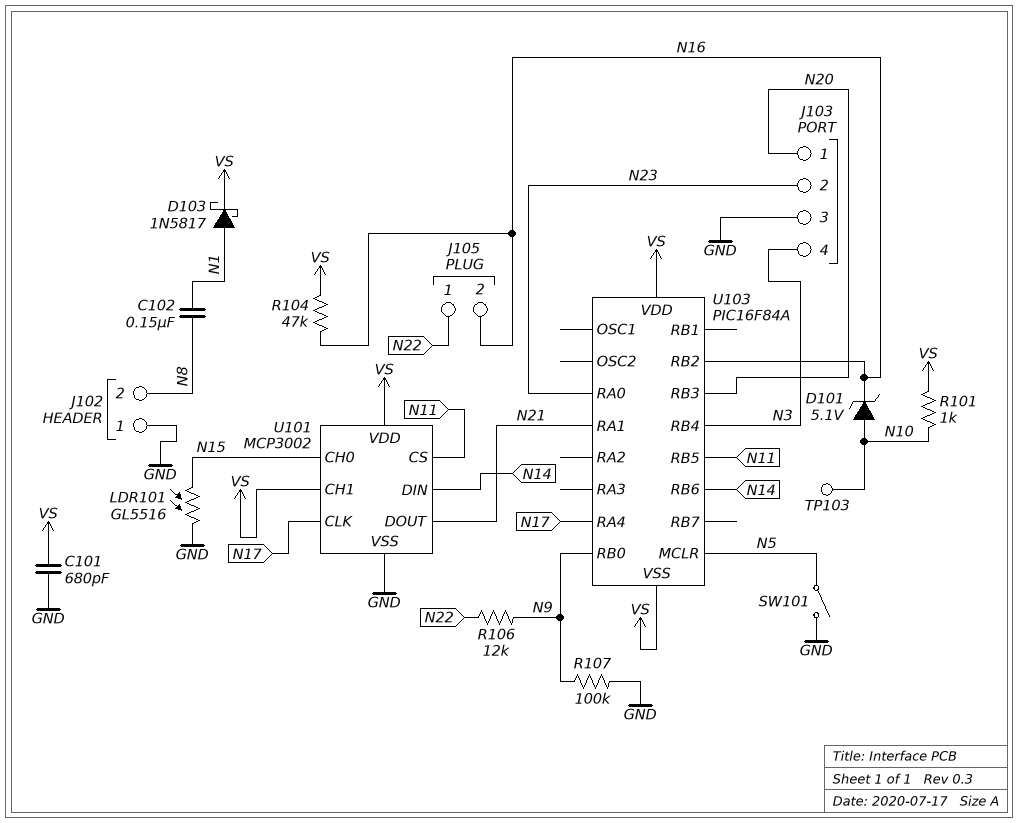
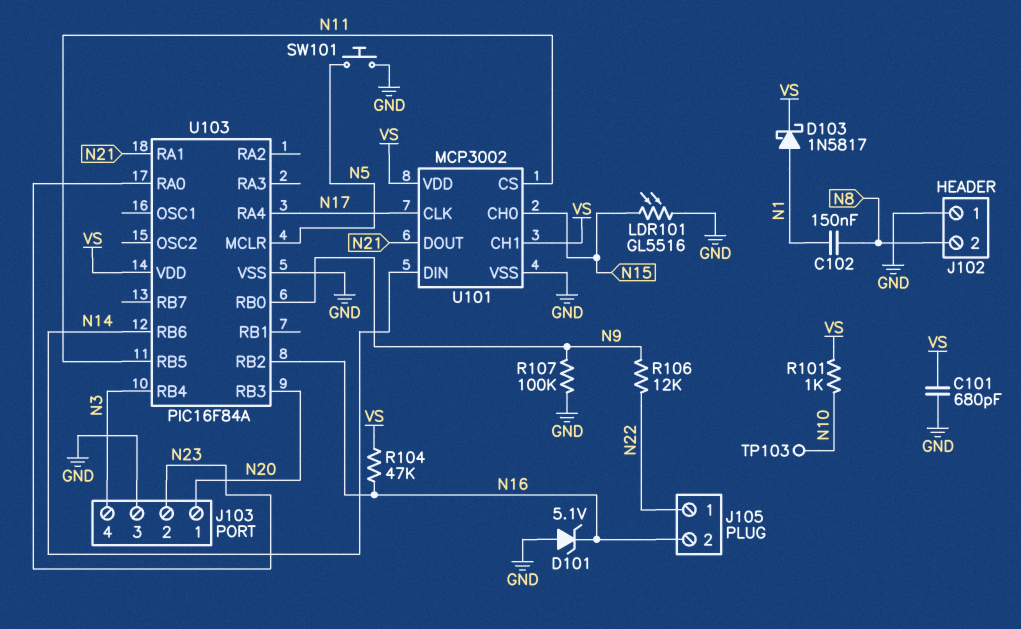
D101: zener 5.1V (A N10, K N16) -> zener 5.1V (A GND, K N16)
SW101: switch (GND, N5) -> button (GND, N5)
U103 pin VSS: VS -> GND

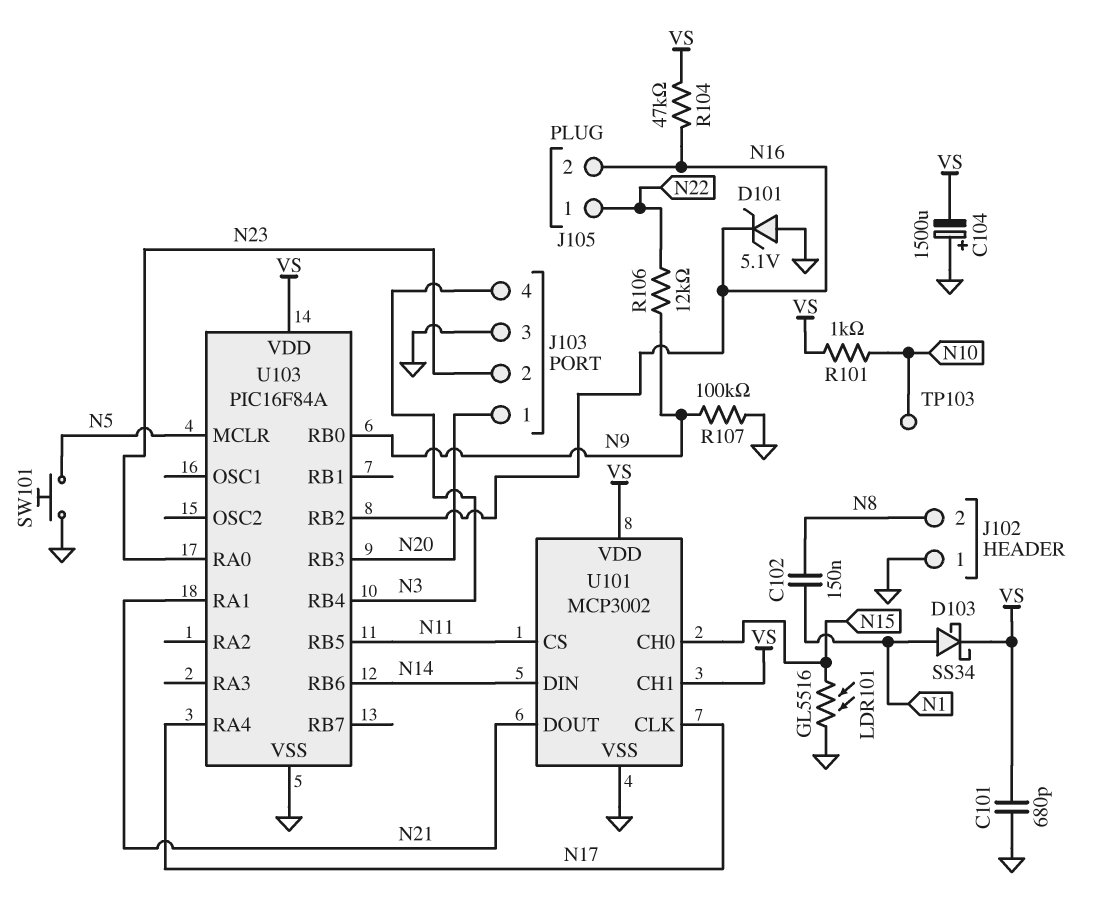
C104: none -> 1500uF (plus GND, minus VS)
D103: schottky 1N5817 (A N1, K VS) -> schottky SS34 (A N1, K VS)

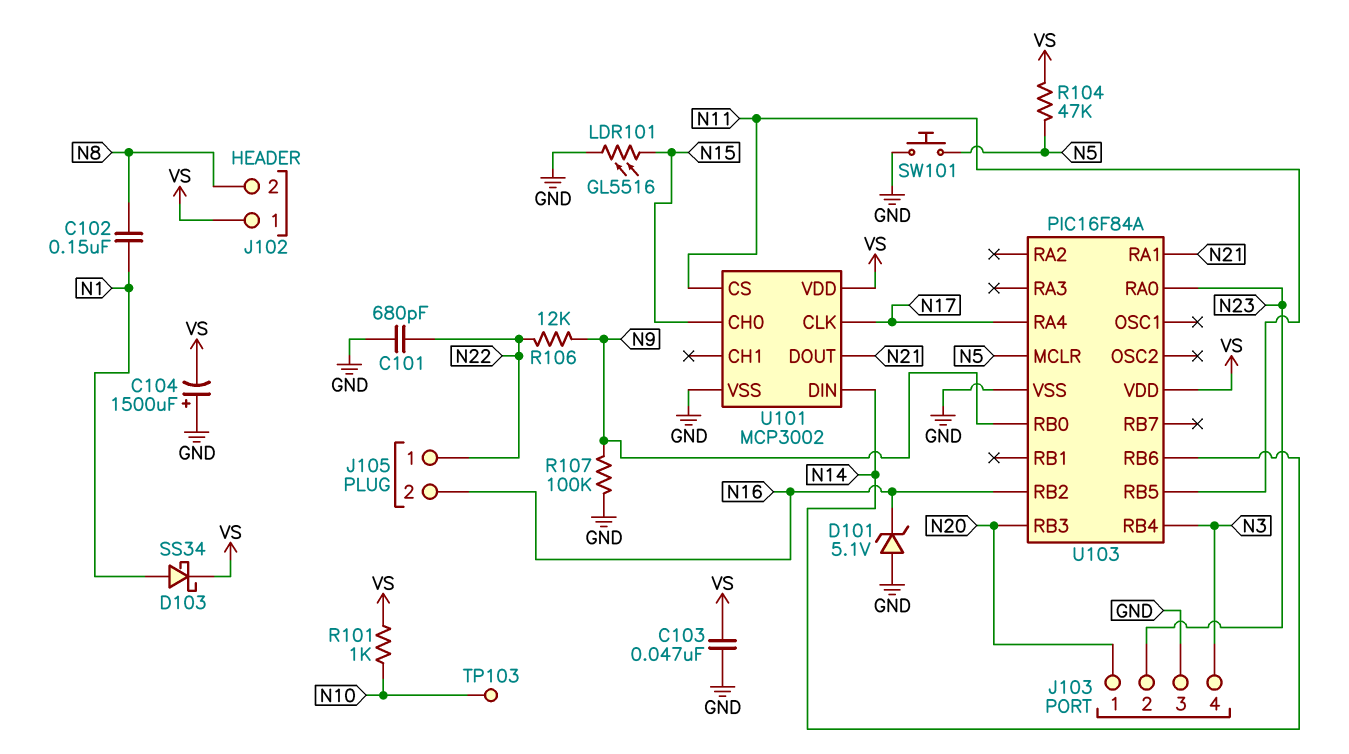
C101: 680pF (GND, VS) -> 680pF (GND, N22)
C103: none -> 47nF (GND, VS)
J102 pin 1: GND -> VS
R104: 47k (N16, VS) -> 47k (N5, VS)
U101 pin CH1: VS -> none

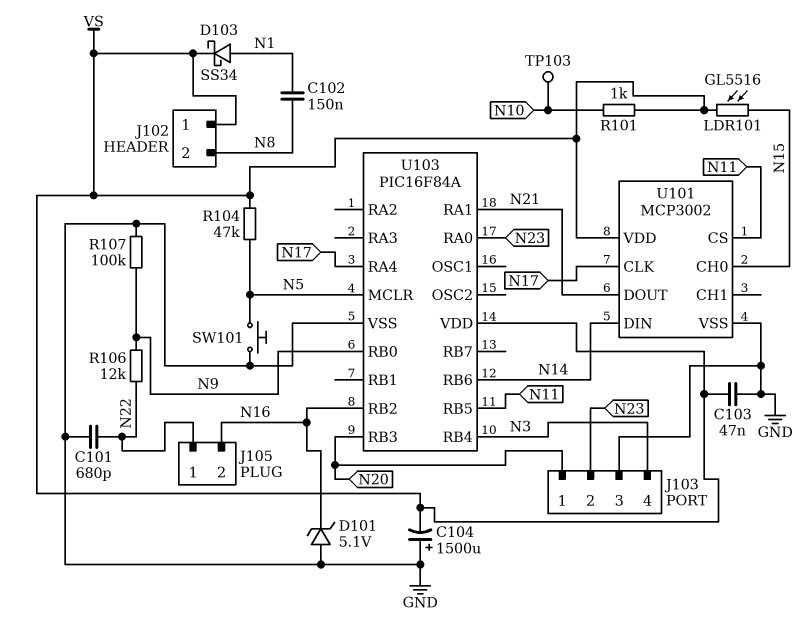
LDR101: GL5516 (GND, N15) -> GL5516 (N15, VS)

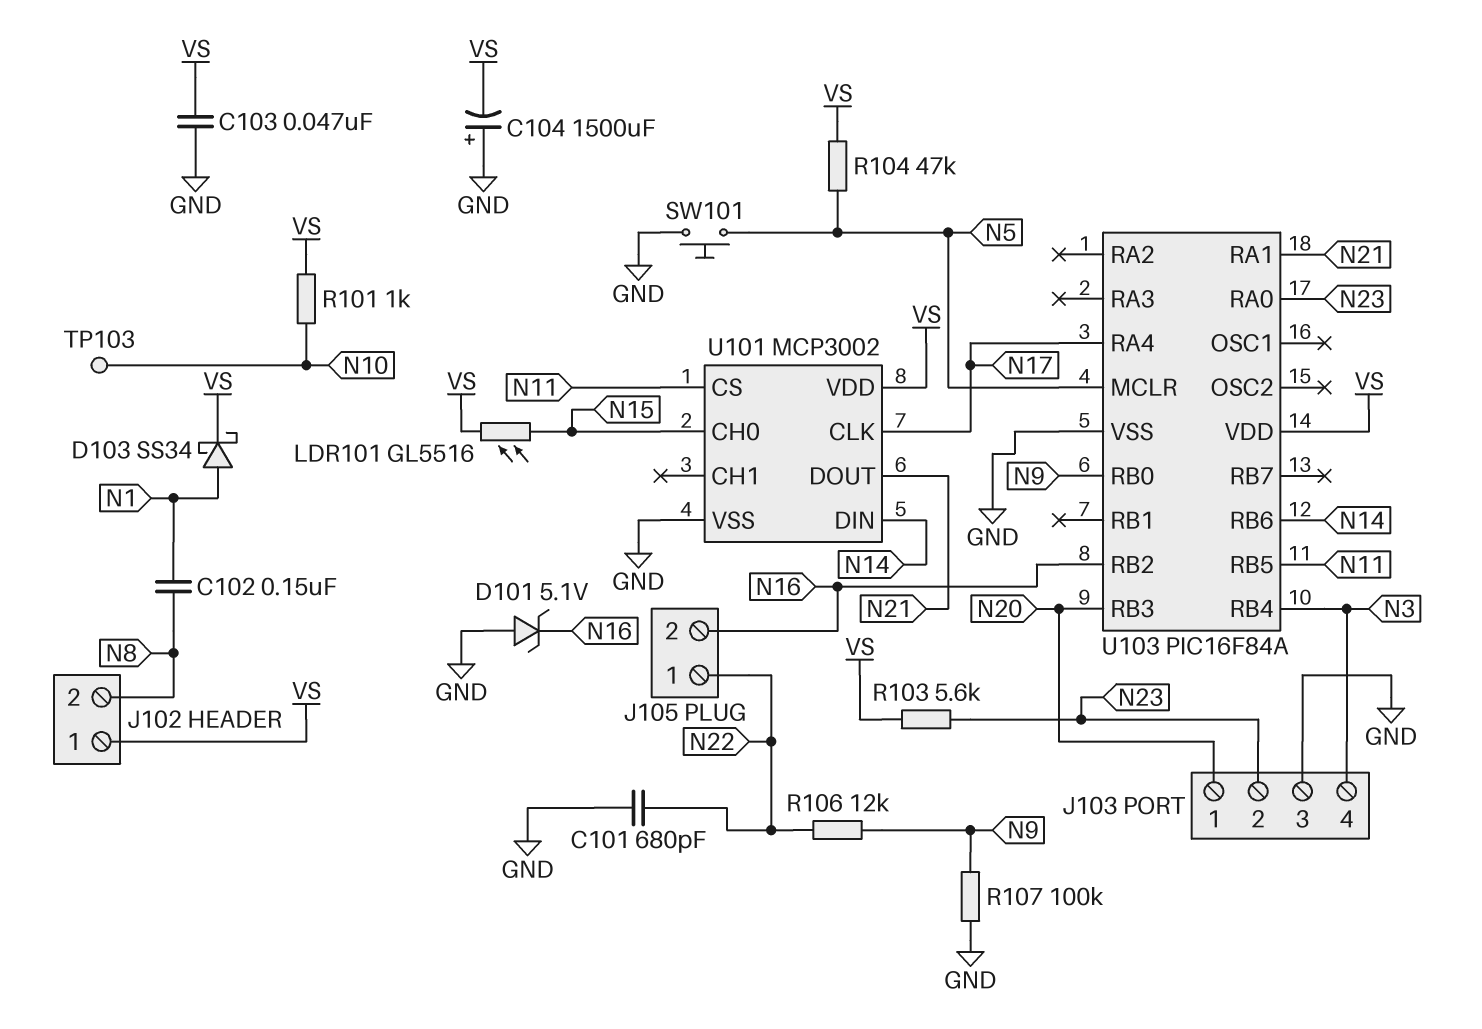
R103: none -> 5.6k (N23, VS)

